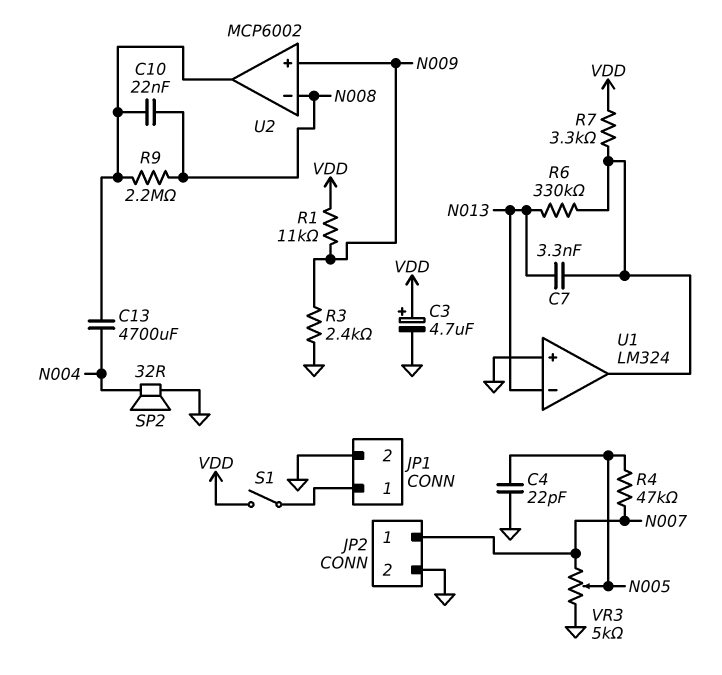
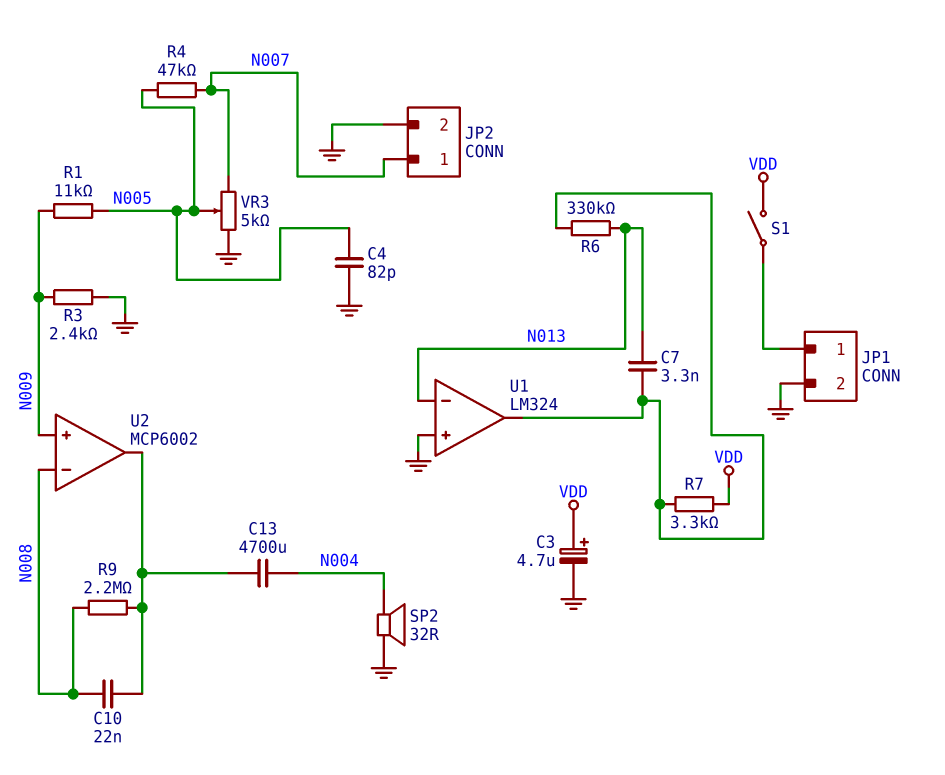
C4: 22pF (GND, N005) -> 82pF (GND, N005)
R1: 11k (N009, VDD) -> 11k (N005, N009)

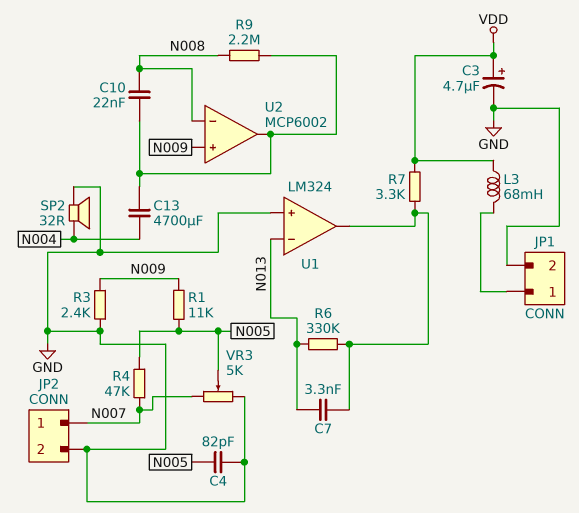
L3: none -> 68mH (JP1/1, VDD)
S1: switch (JP1/1, VDD) -> none

